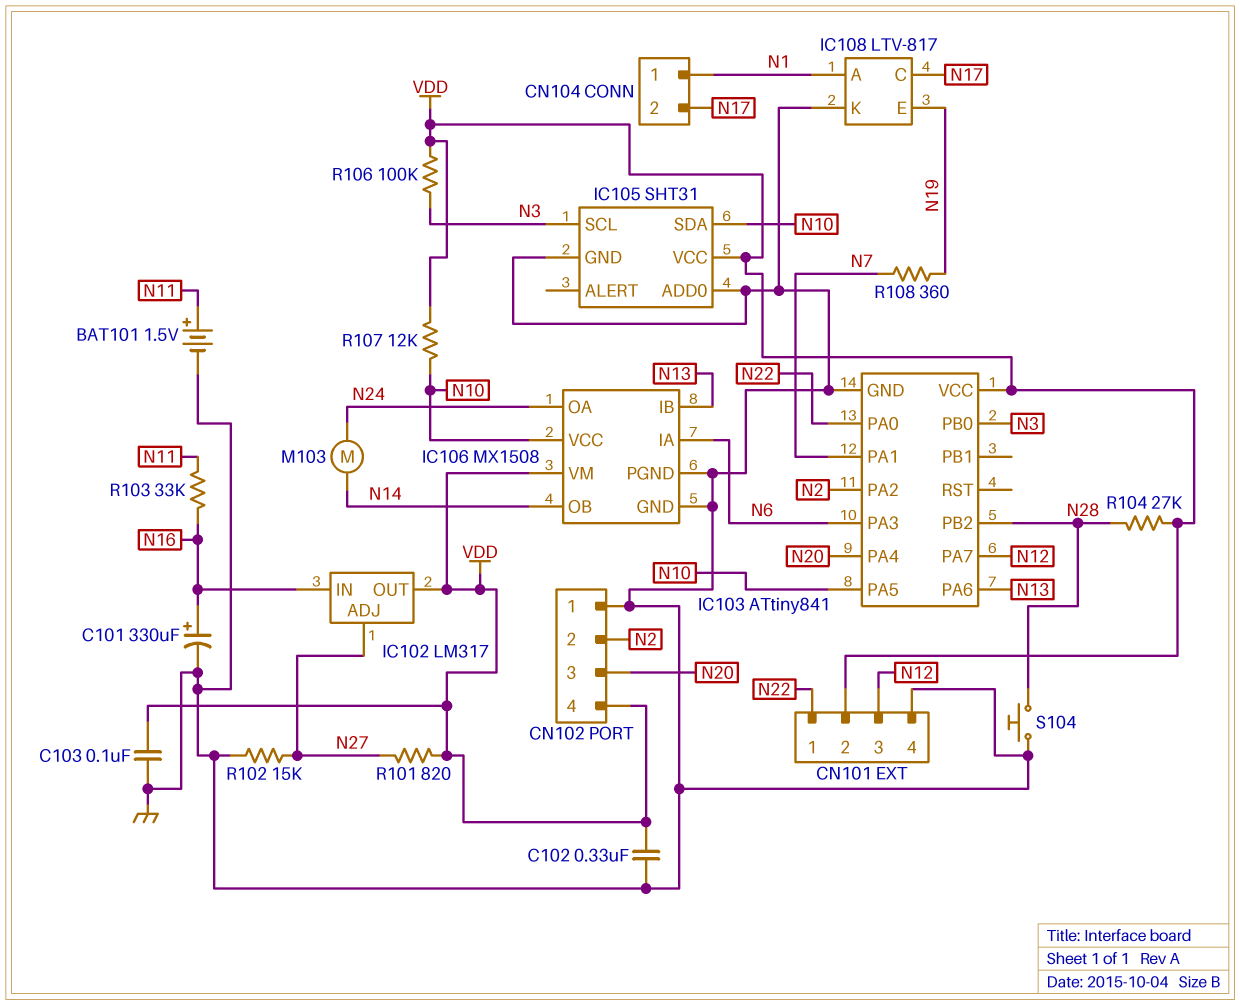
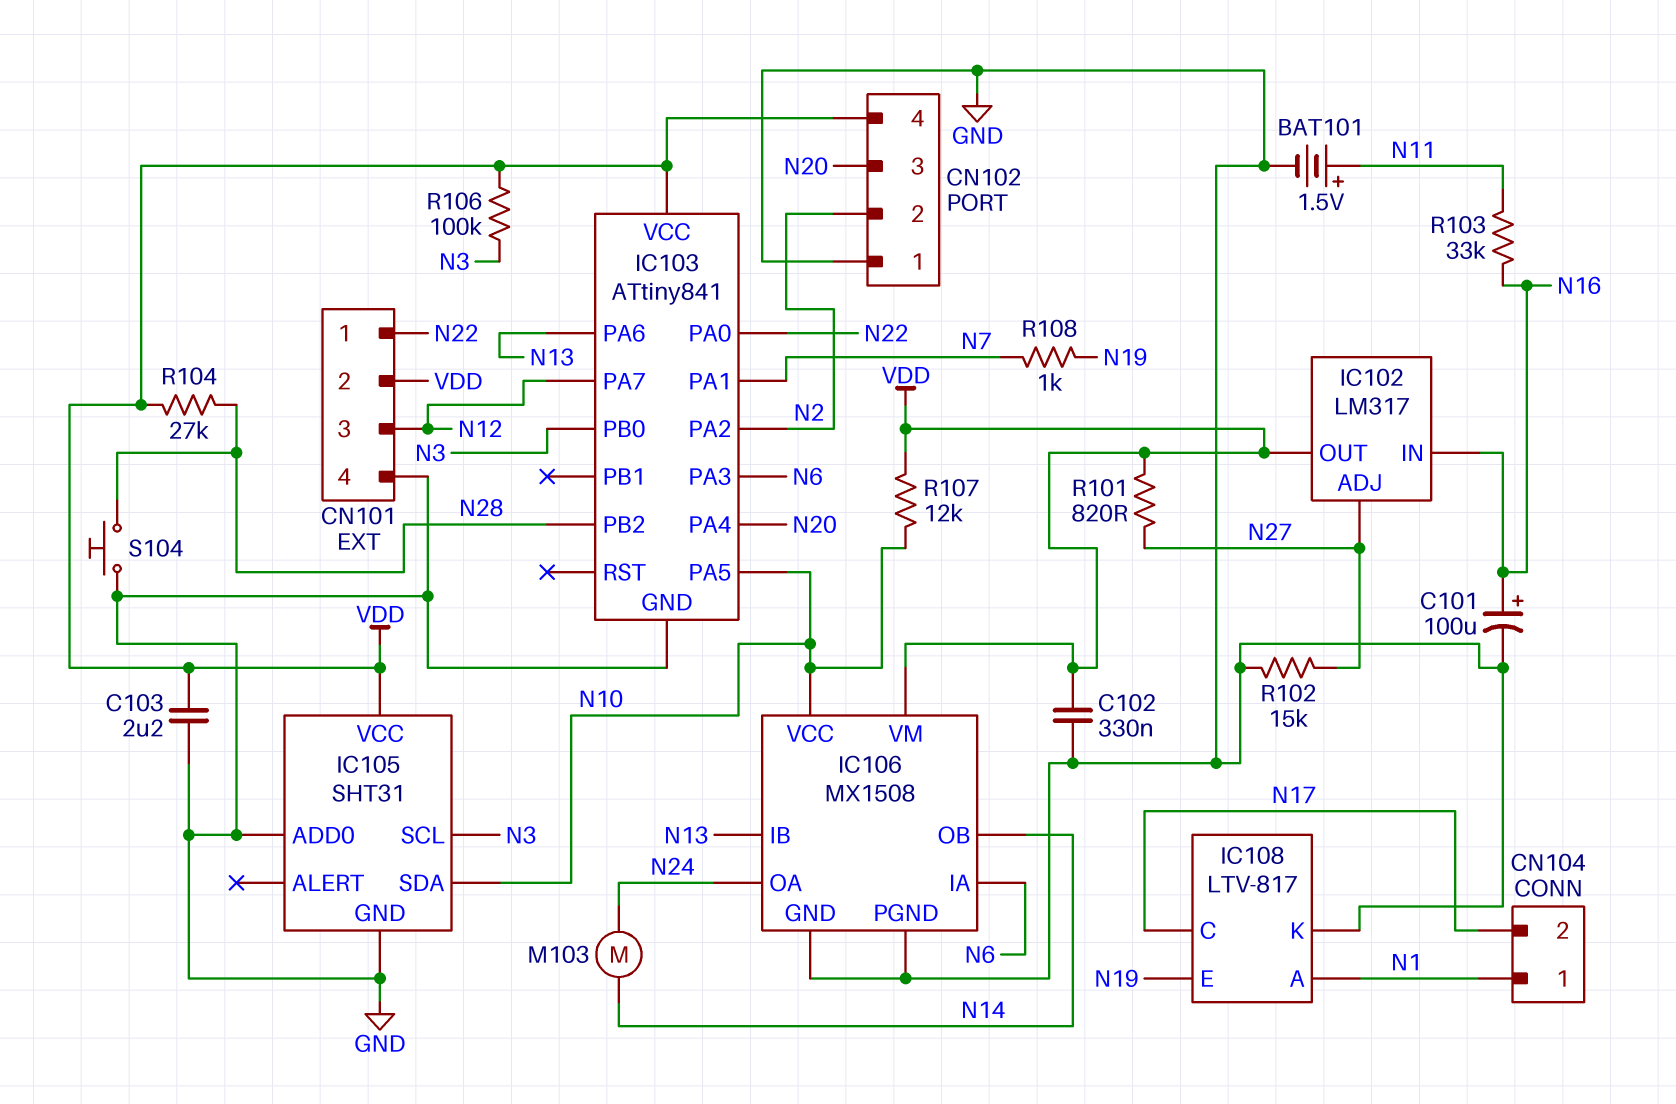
C101: 330uF (plus N16, minus GND) -> 100uF (plus N16, minus GND)
C103: 100nF (GND, VDD) -> 2.2uF (GND, VDD)
R108: 360 (N7, N19) -> 1k (N7, N19)

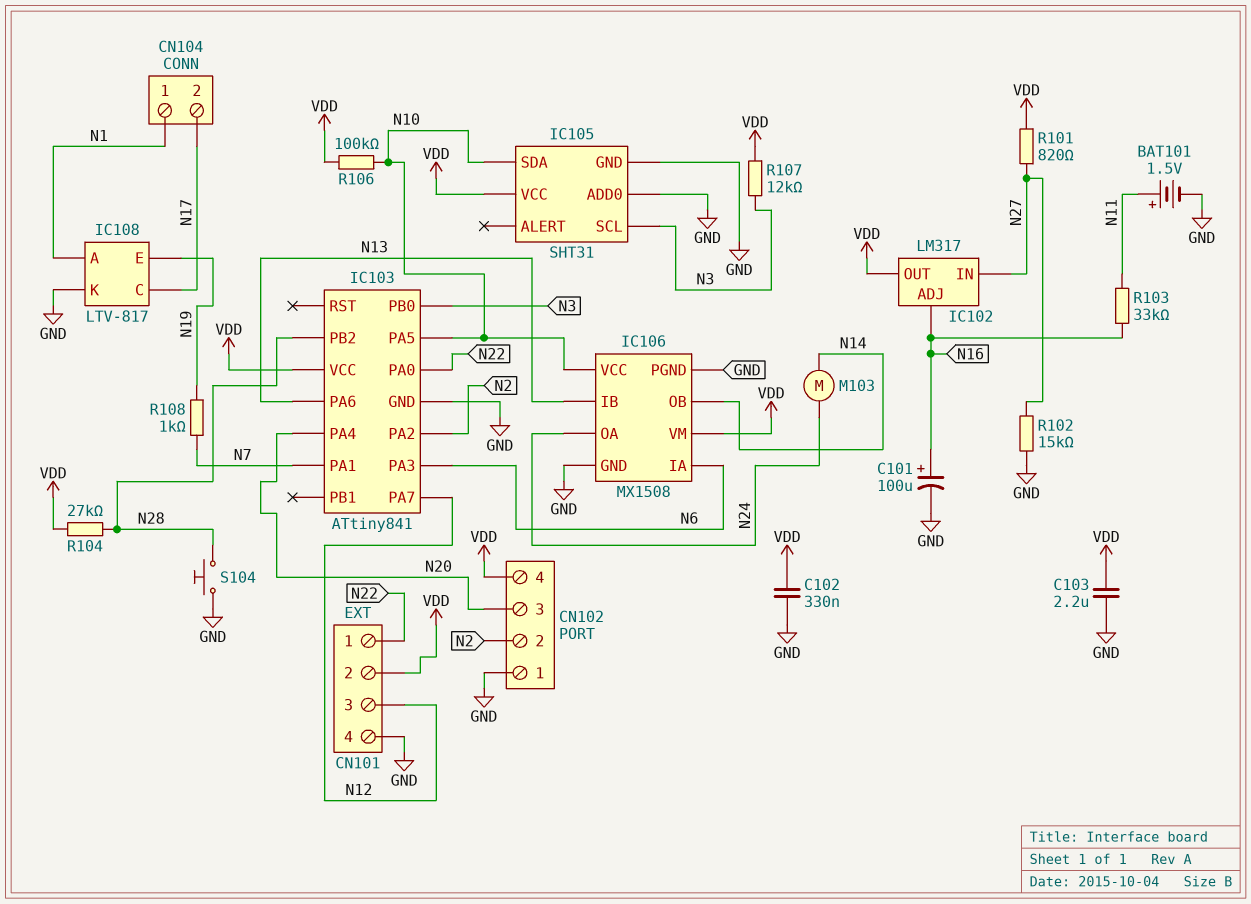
IC102 pin ADJ: N27 -> N16
IC102 pin IN: N16 -> N27
R106: 100k (N3, VDD) -> 100k (N10, VDD)
R107: 12k (N10, VDD) -> 12k (N3, VDD)

